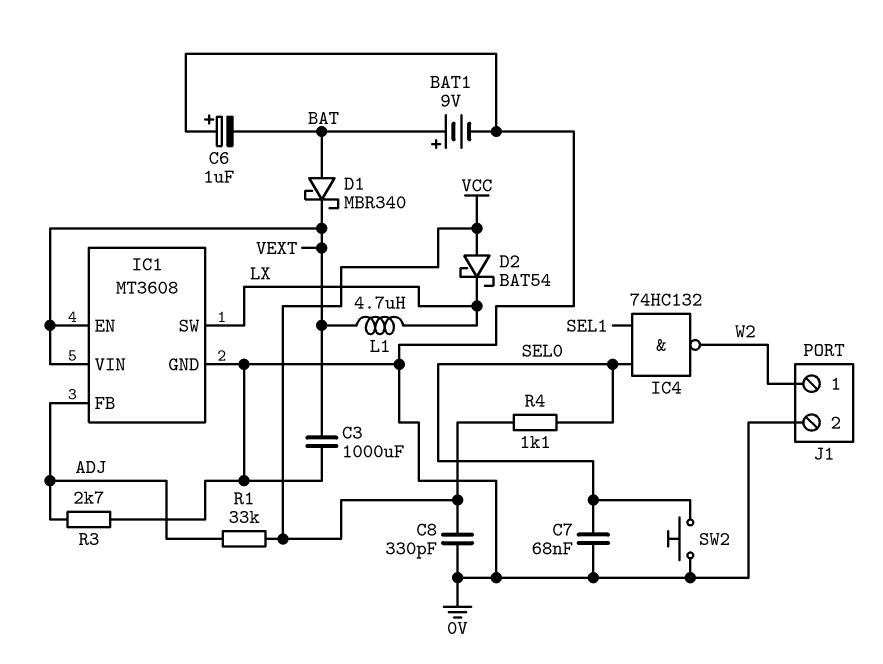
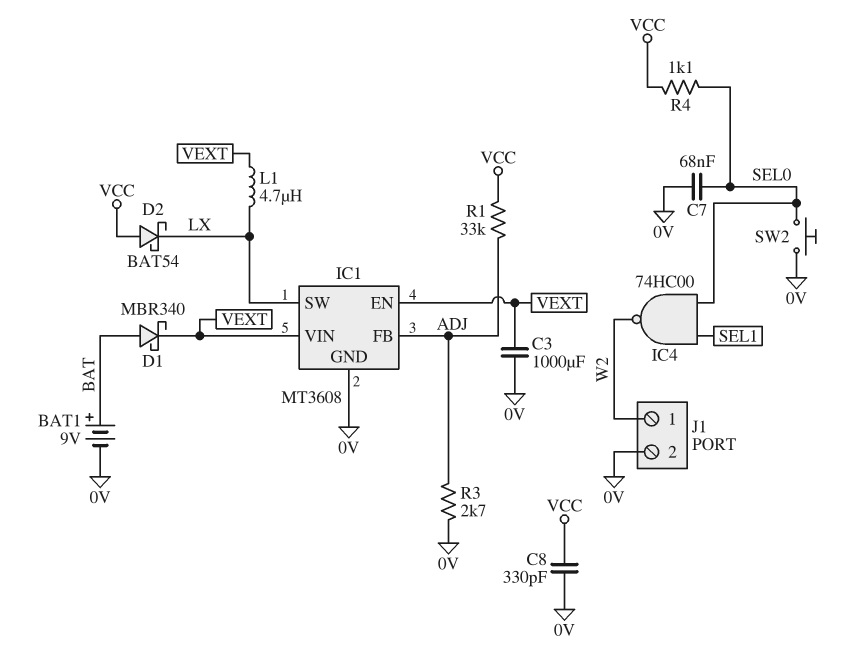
C6: 1uF (plus 0V, minus BAT) -> none
IC4: NAND 74HC132 (in SEL0, in SEL1, out W2) -> NAND 74HC00 (in SEL0, in SEL1, out W2)

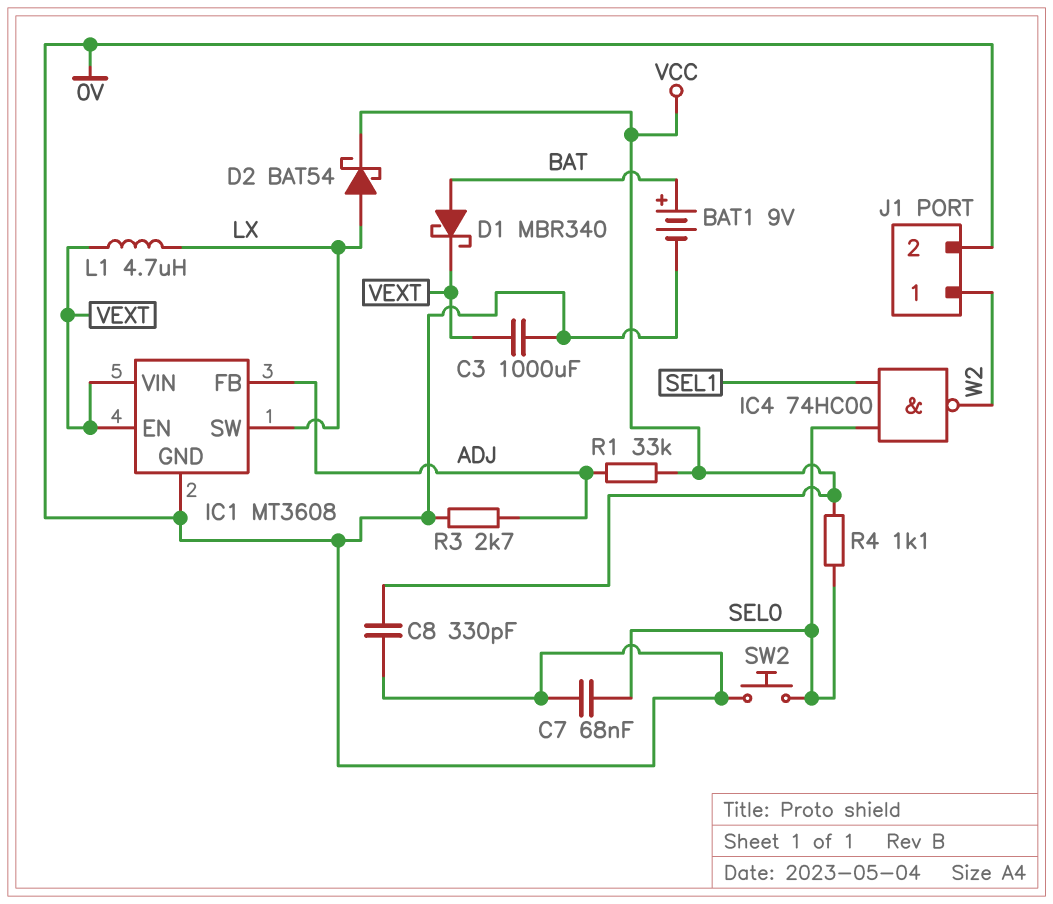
D2: schottky BAT54 (A VCC, K LX) -> schottky BAT54 (A LX, K VCC)

